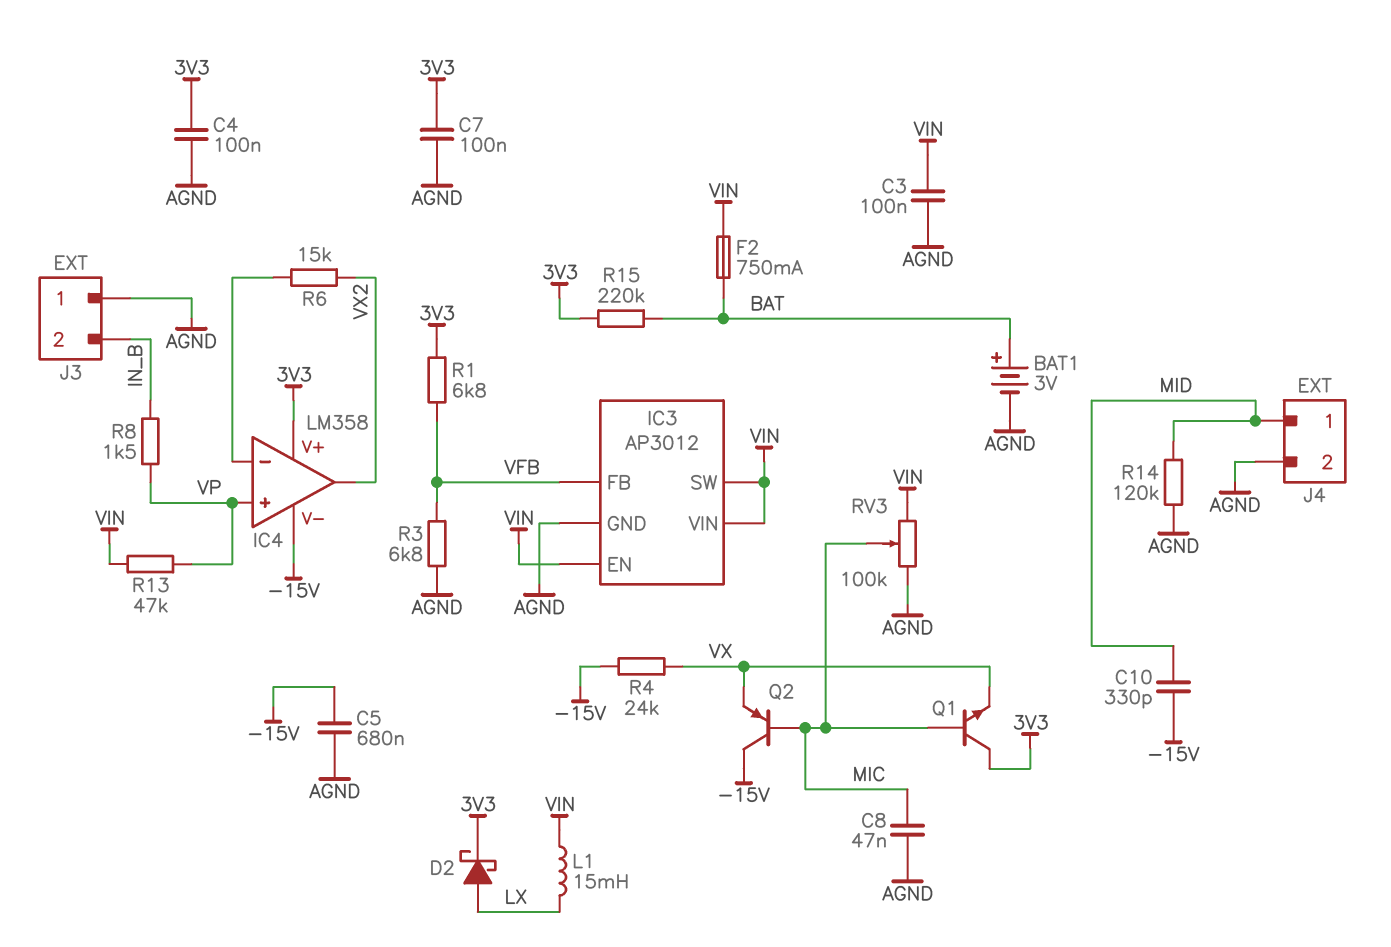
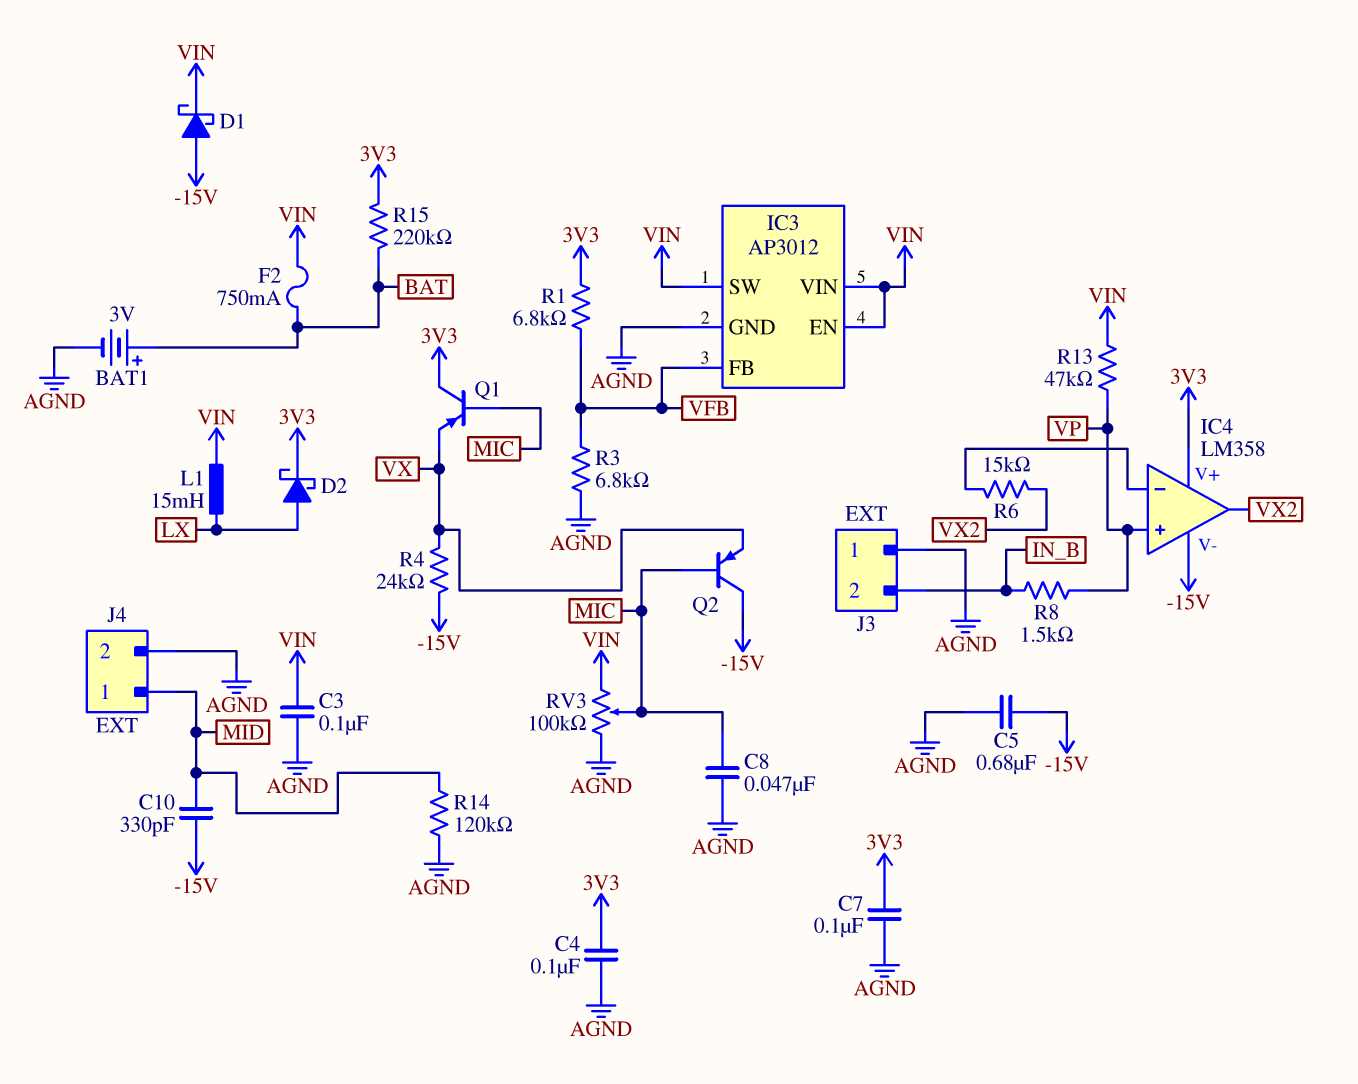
D1: none -> schottky (A -15V, K VIN)
Q1: NPN (B MIC, C 3V3, E VX) -> PNP (B MIC, C 3V3, E VX)

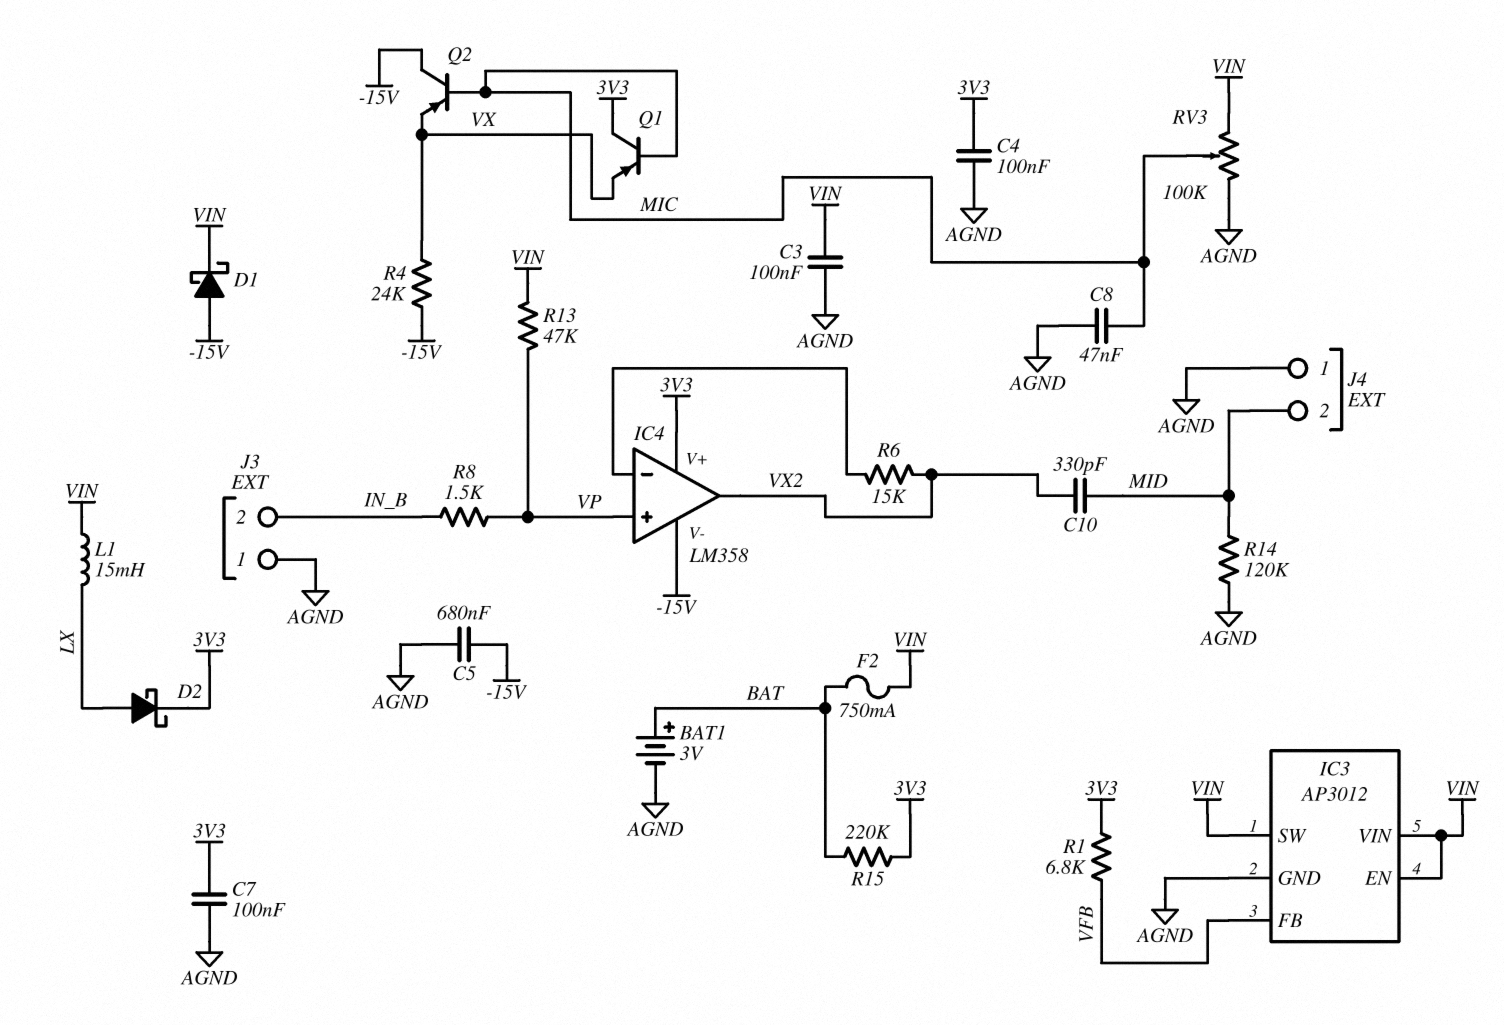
C10: 330pF (-15V, MID) -> 330pF (MID, VX2)
J4 pin 1: MID -> AGND
J4 pin 2: AGND -> MID
R3: 6.8k (AGND, VFB) -> none

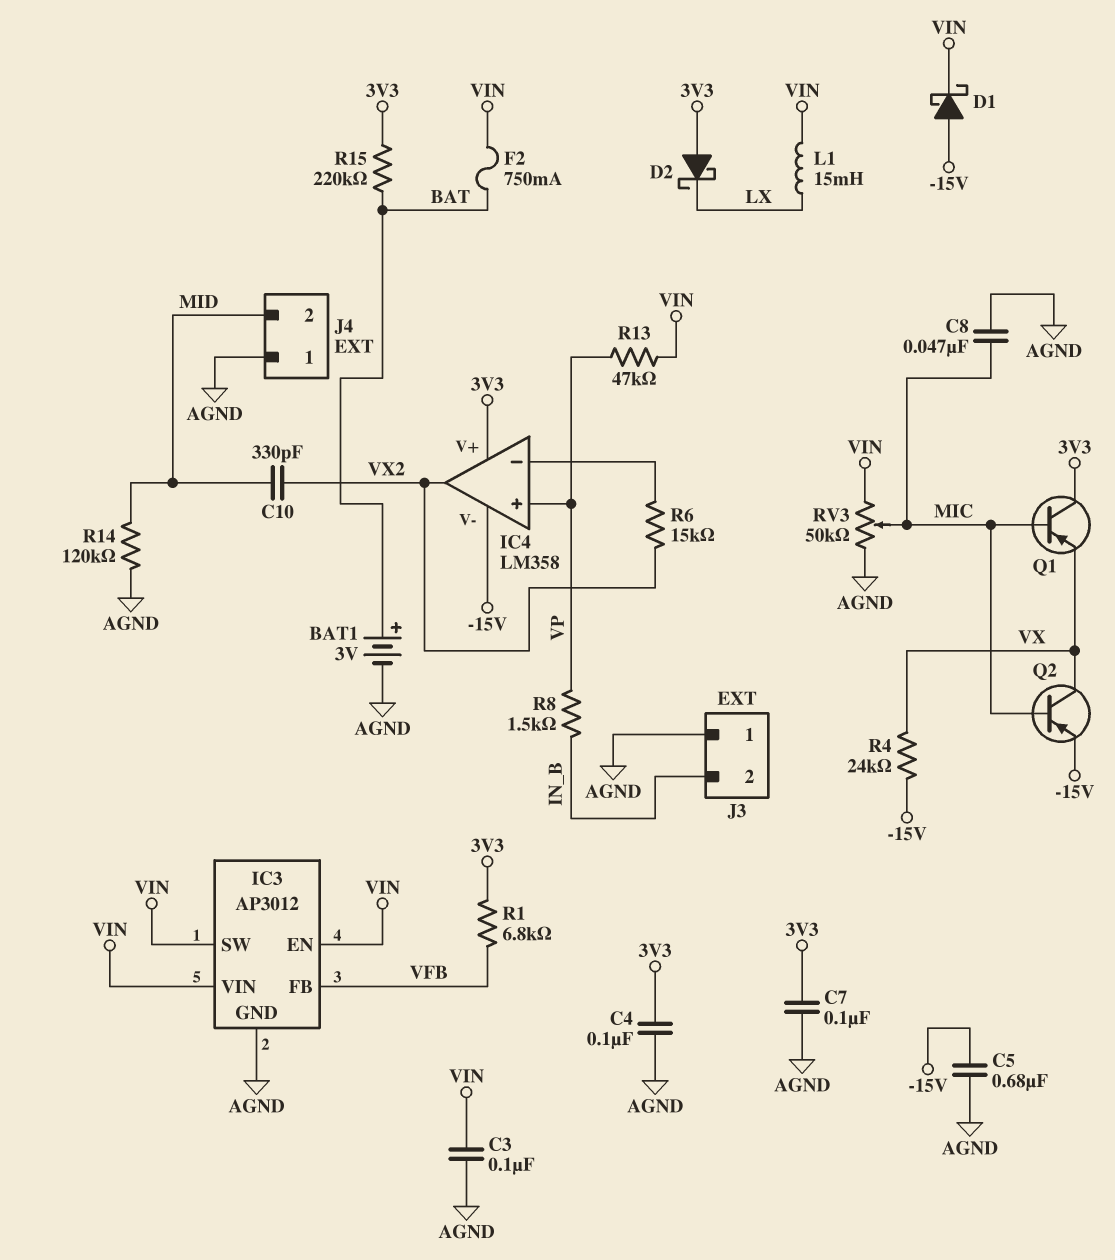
D2: schottky (A LX, K 3V3) -> schottky (A 3V3, K LX)
Q2: PNP (B MIC, C -15V, E VX) -> PNP (B MIC, C VX, E -15V)
RV3: 100k (AGND, VIN, wiper MIC) -> 50k (AGND, VIN, wiper MIC)

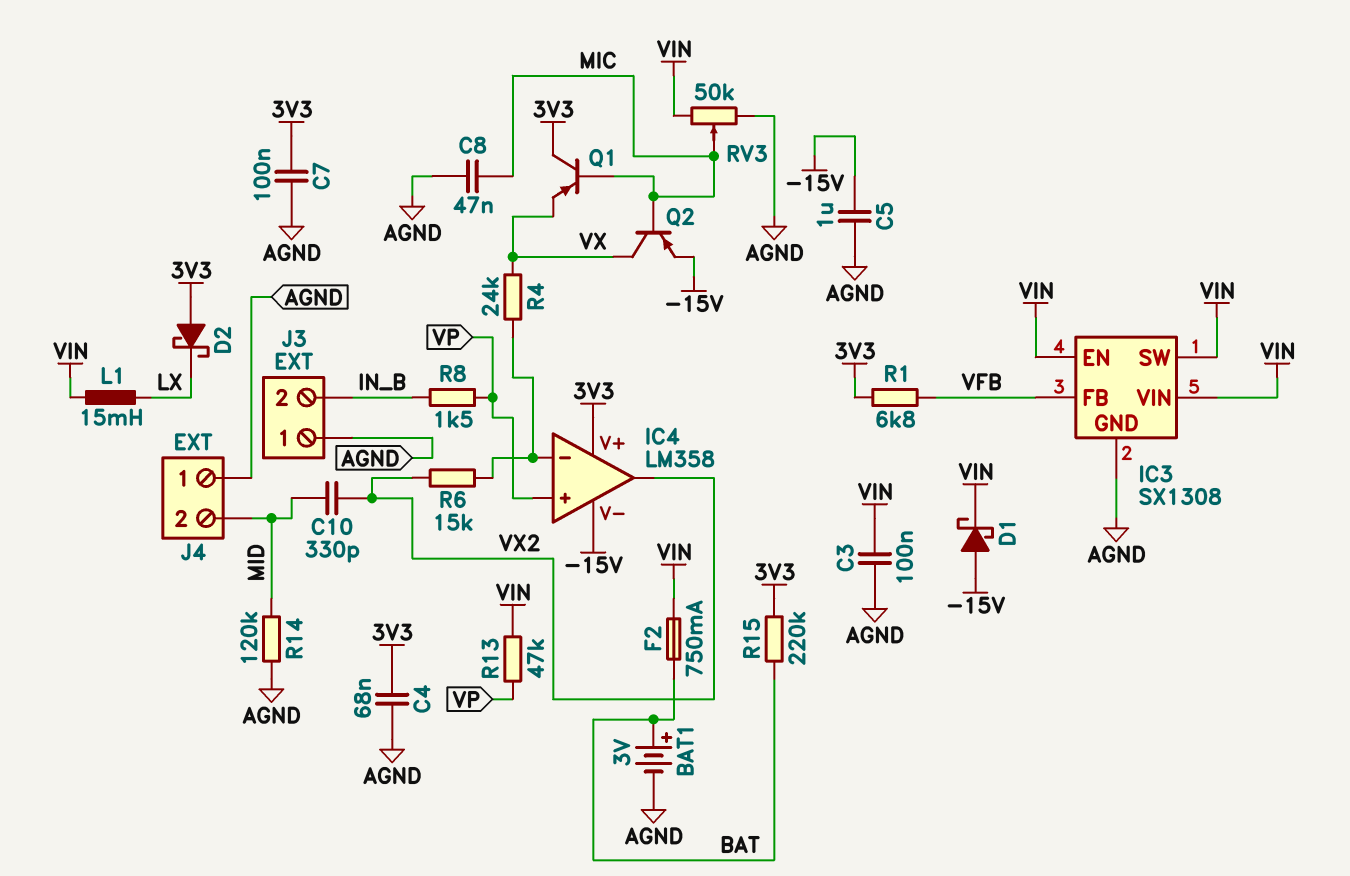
C4: 100nF (3V3, AGND) -> 68nF (3V3, AGND)
C5: 680nF (-15V, AGND) -> 1uF (-15V, AGND)
IC3: AP3012 -> SX1308
R4: 24k (-15V, VX) -> 24k (IC4/in-, VX)

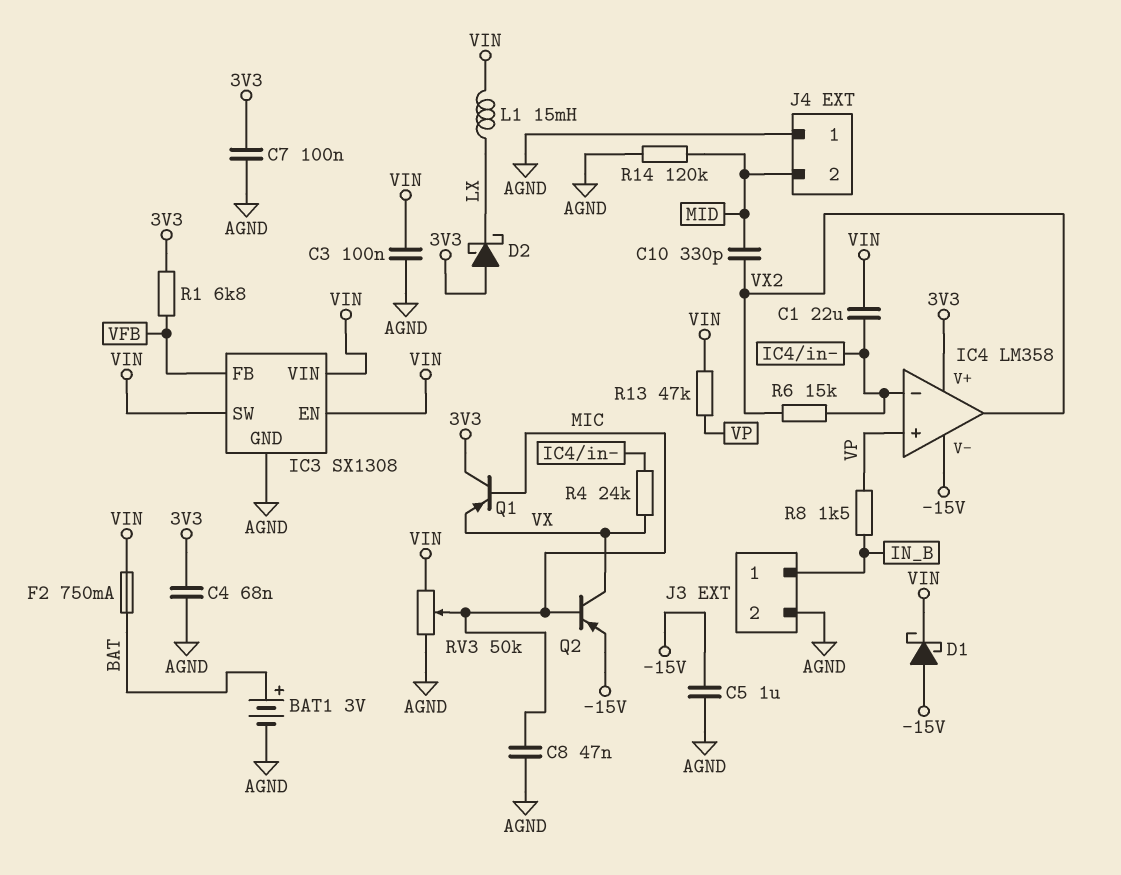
C1: none -> 22uF (IC4/in-, VIN)
J3 pin 1: AGND -> IN_B
J3 pin 2: IN_B -> AGND
R15: 220k (3V3, BAT) -> none

